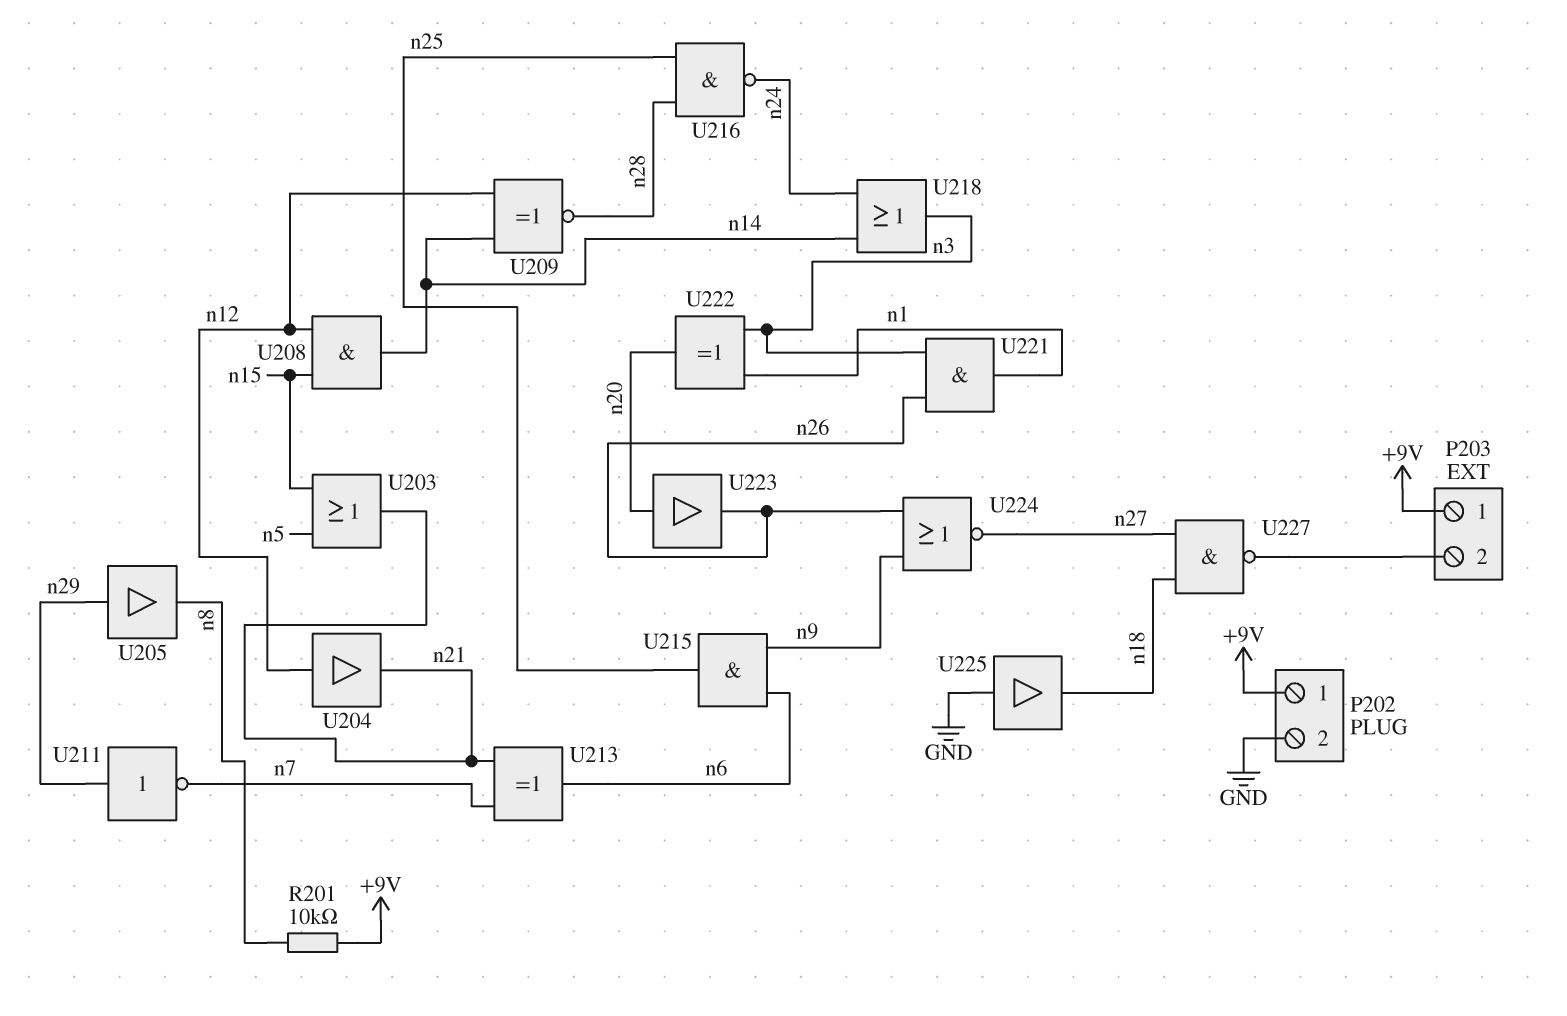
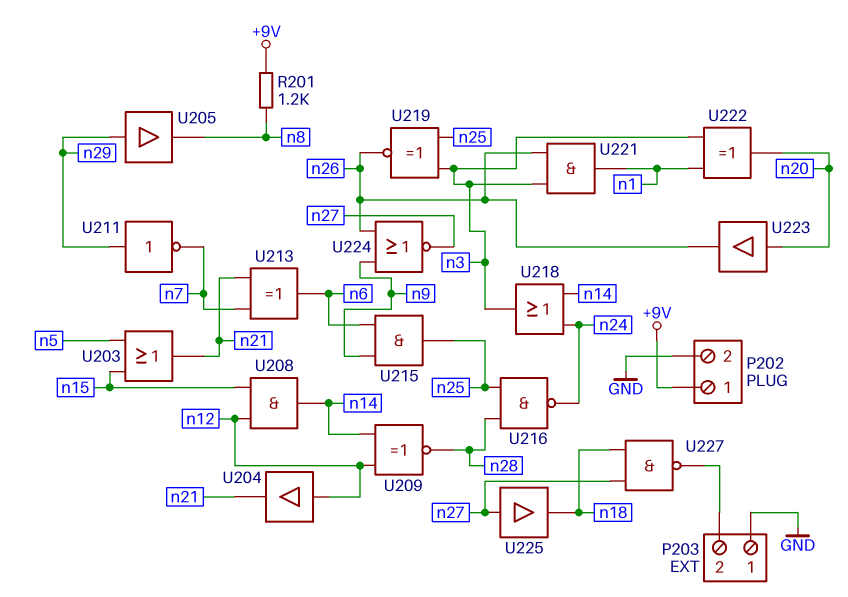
P203 pin 1: +9V -> GND
R201: 10k (+9V, n8) -> 1.2k (+9V, n8)
U219: none -> XNOR (in n3, in n25, out n26)
U225: buffer (in GND, out n18) -> buffer (in n27, out n18)

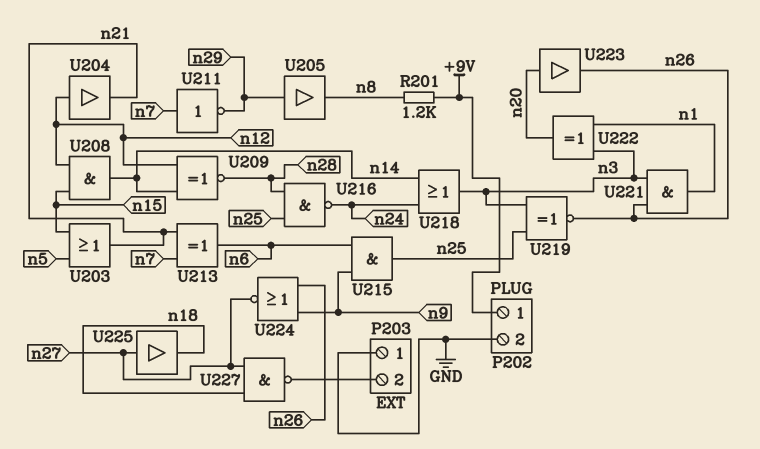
U211: NOT (in n29, out n7) -> NOT (in n7, out n29)

